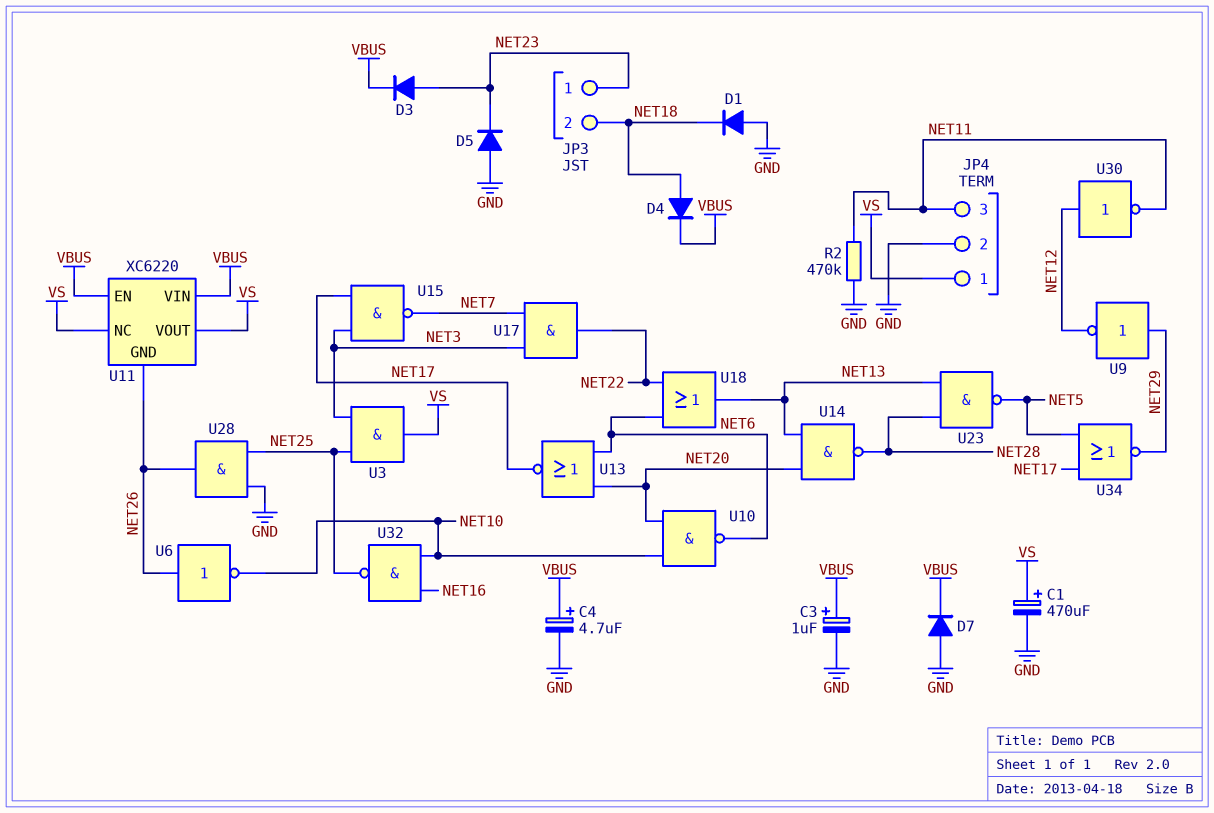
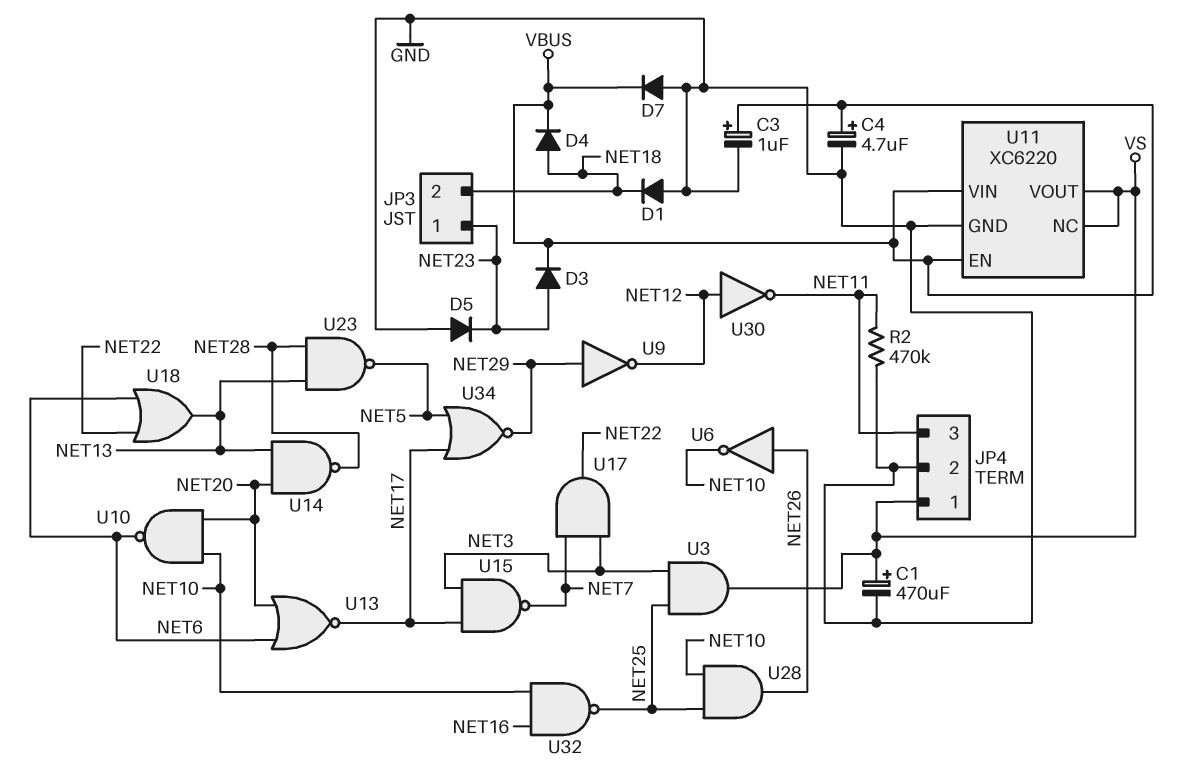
U11 pin GND: NET26 -> GND
U28: AND (in GND, in NET25, out NET26) -> AND (in NET10, in NET25, out NET26)

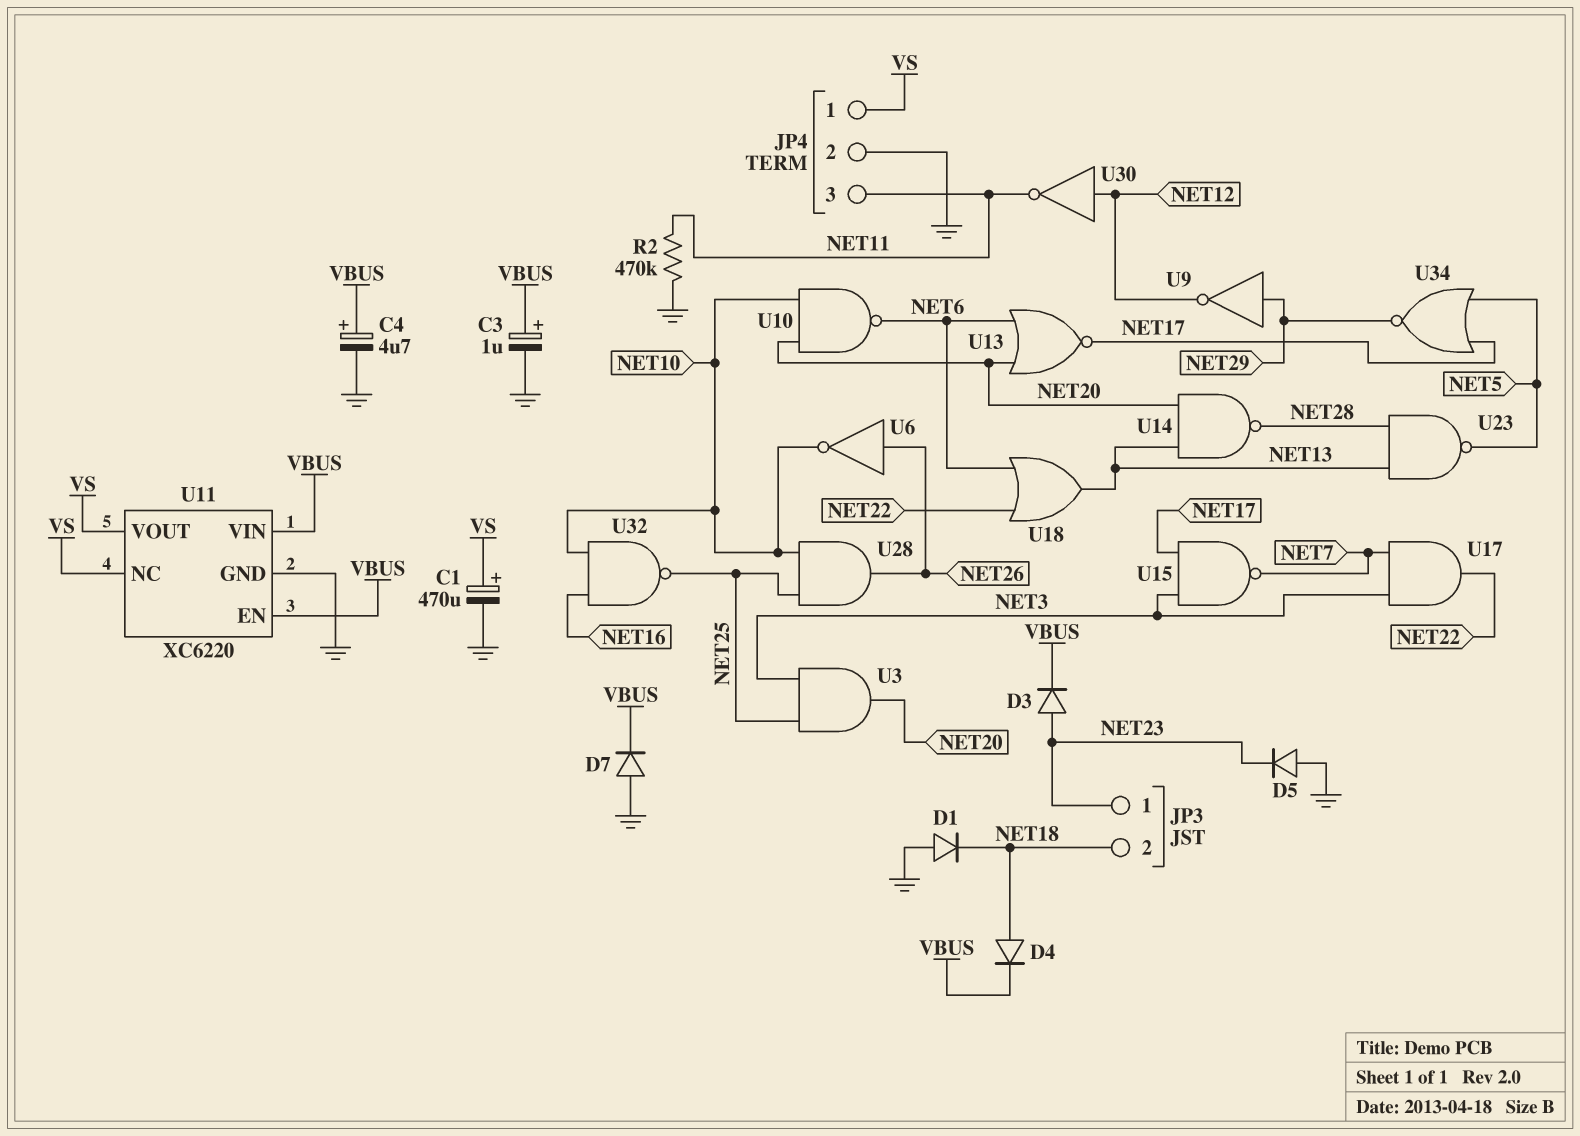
U3: AND (in NET3, in NET25, out VS) -> AND (in NET3, in NET25, out NET20)

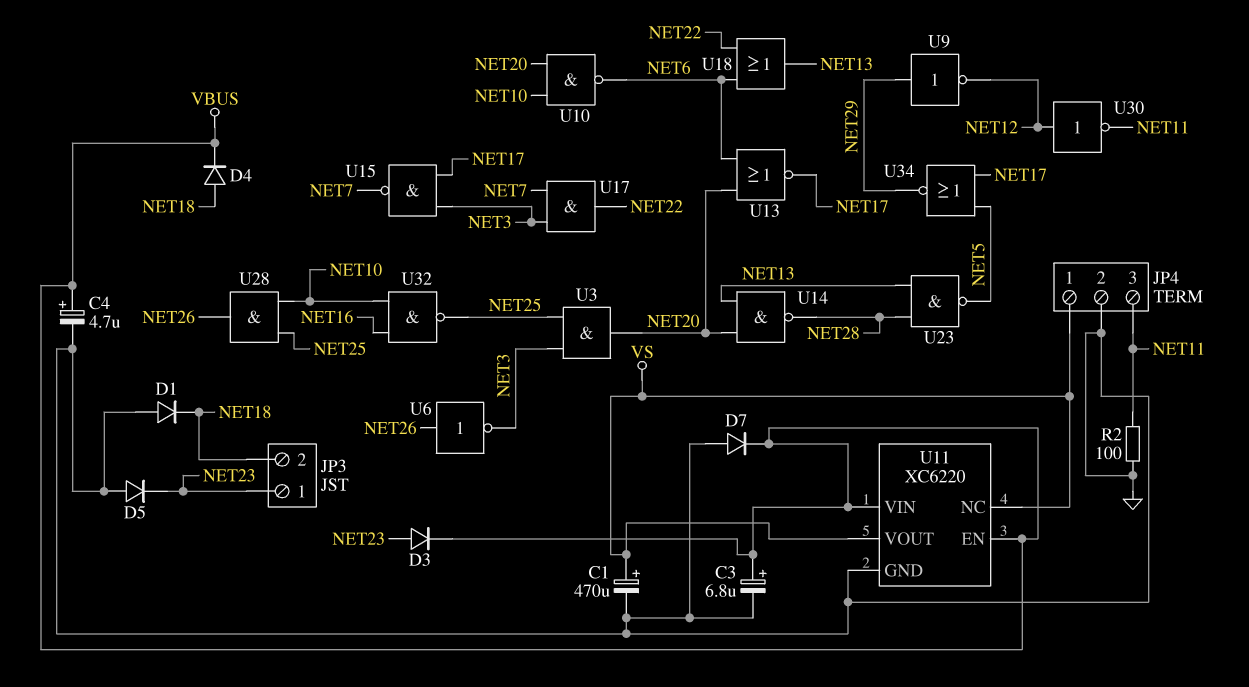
C3: 1uF (plus VBUS, minus GND) -> 6.8uF (plus VBUS, minus GND)
R2: 470k (GND, NET11) -> 100 (GND, NET11)
U6: NOT (in NET26, out NET10) -> NOT (in NET26, out NET3)

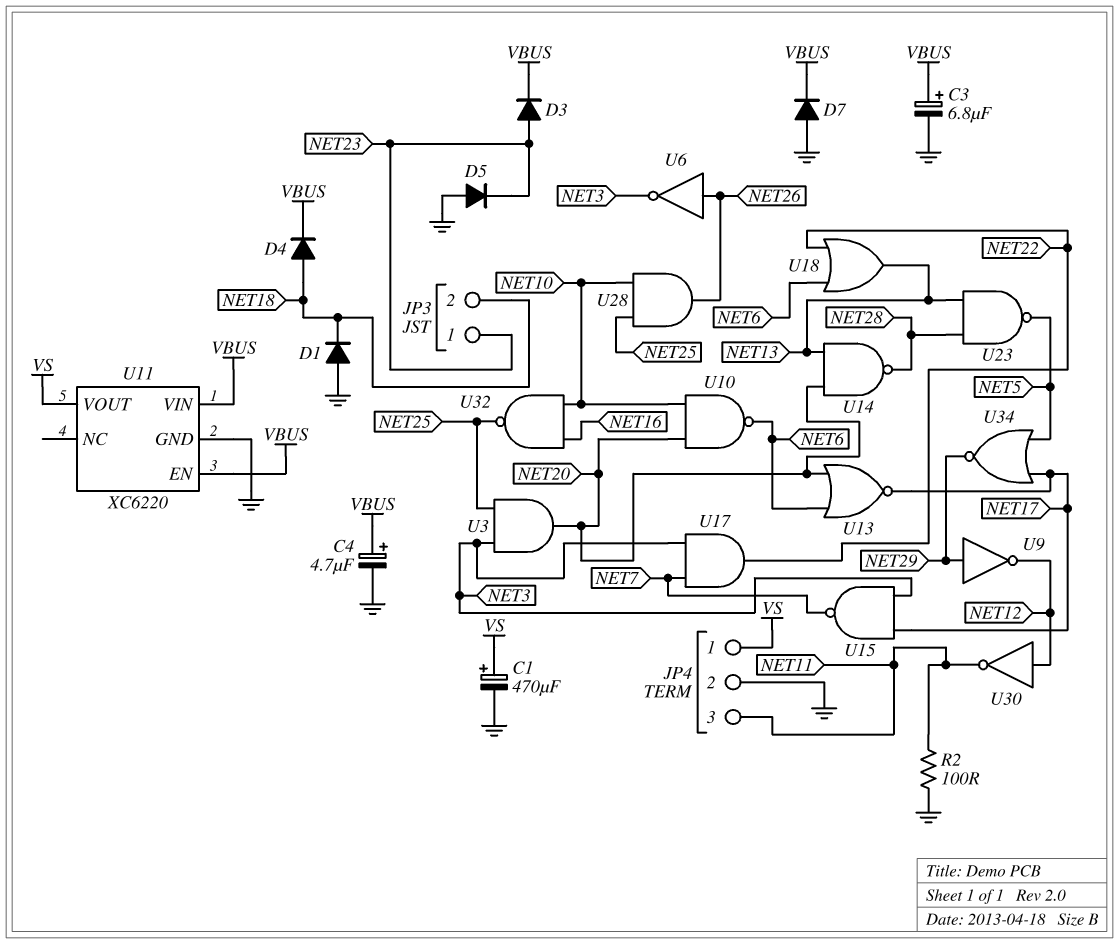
U11 pin NC: VS -> none

